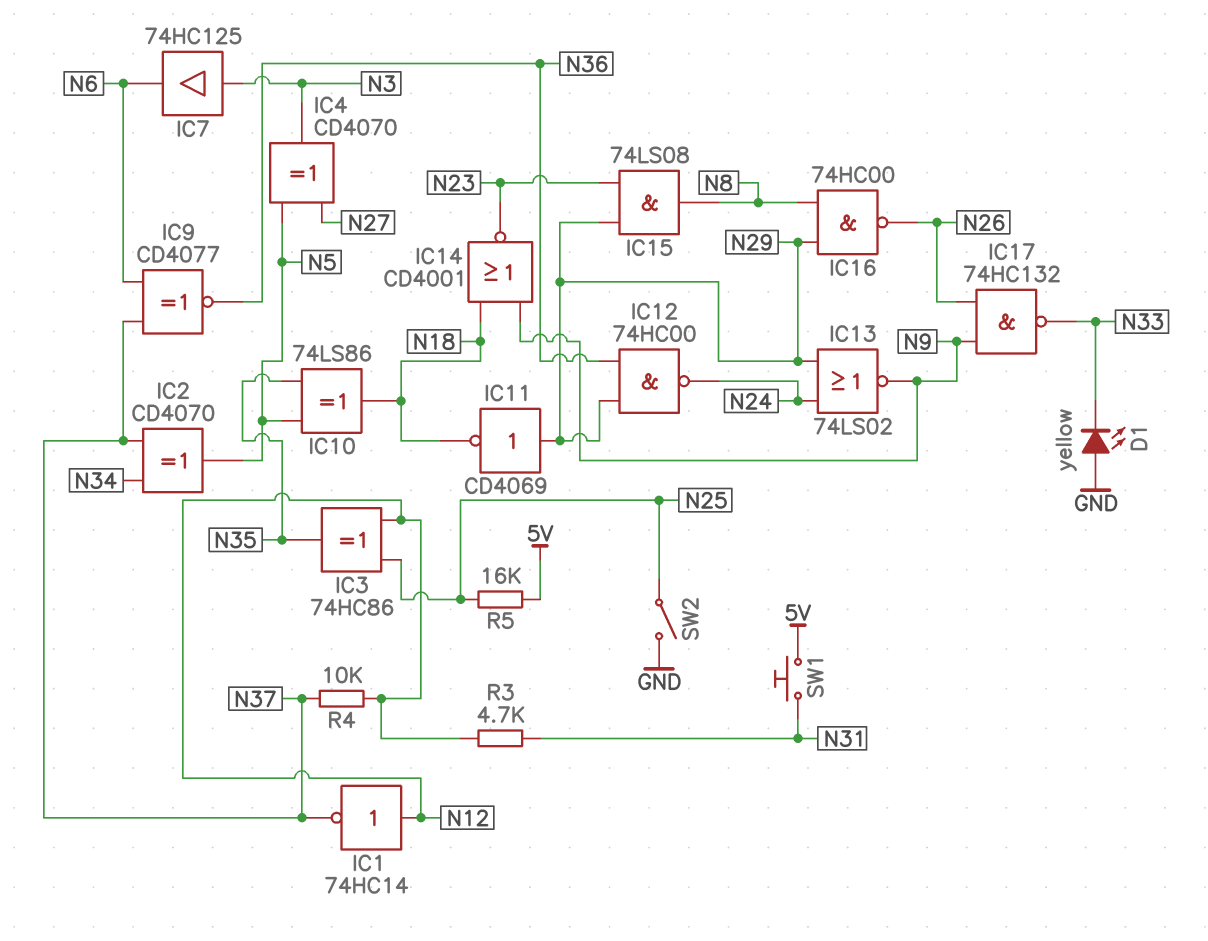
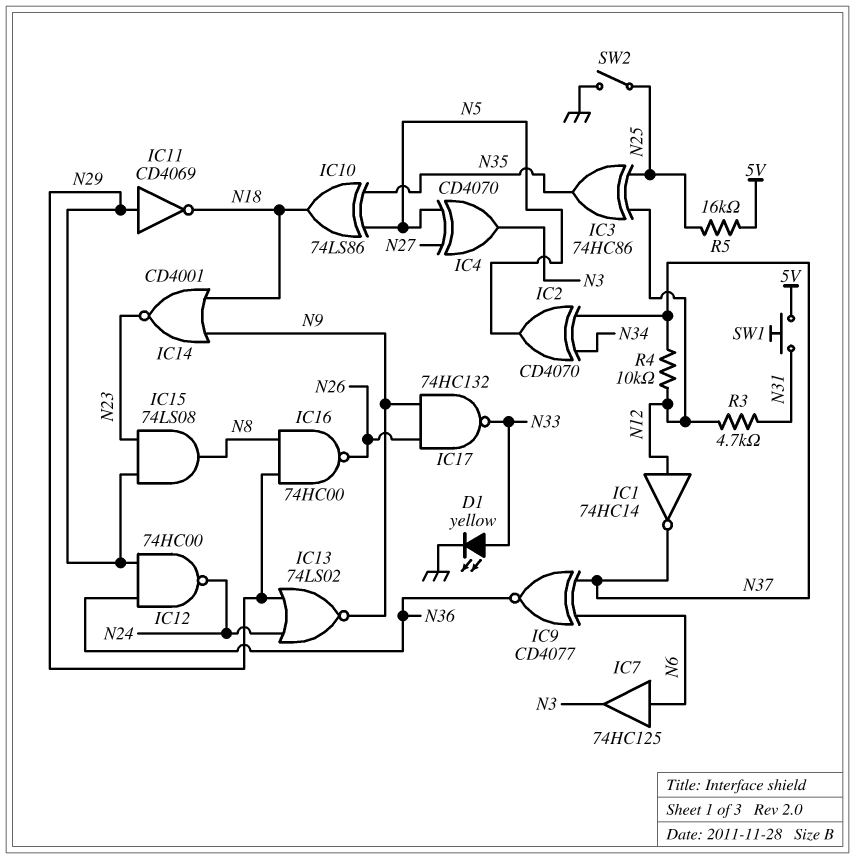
D1: LED yellow (A GND, K N33) -> LED yellow (A N33, K GND)
IC7: buffer 74HC125 (in N3, out N6) -> buffer 74HC125 (in N6, out N3)

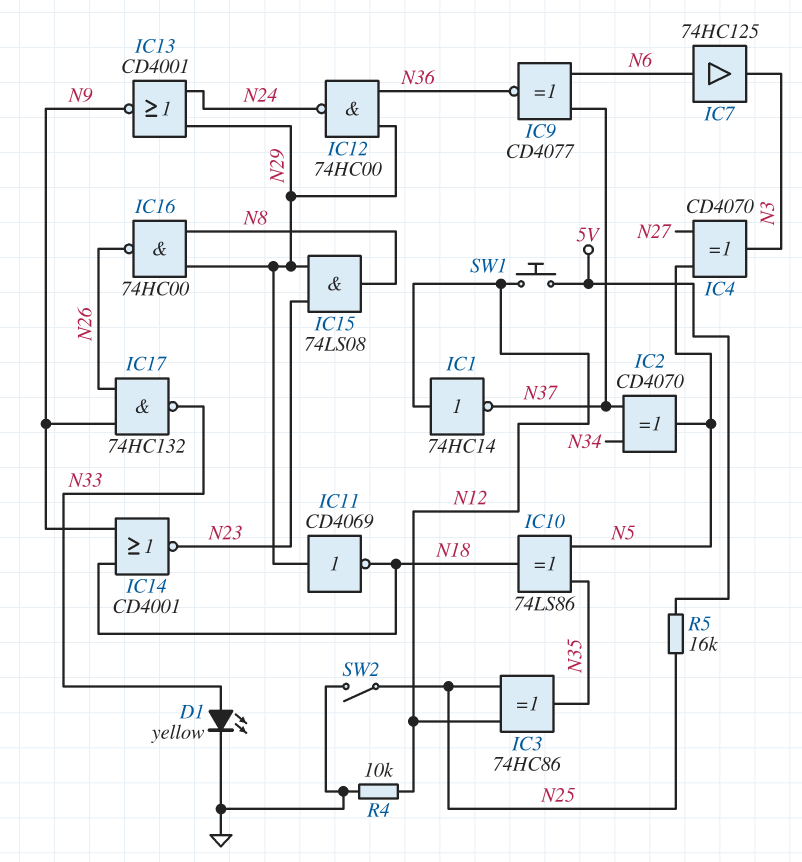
IC13: NOR 74LS02 (in N24, in N29, out N9) -> NOR CD4001 (in N24, in N29, out N9)
R3: 4.7k (N12, N31) -> none
R4: 10k (N12, N37) -> 10k (GND, N12)
SW1: button (5V, N31) -> button (5V, N12)

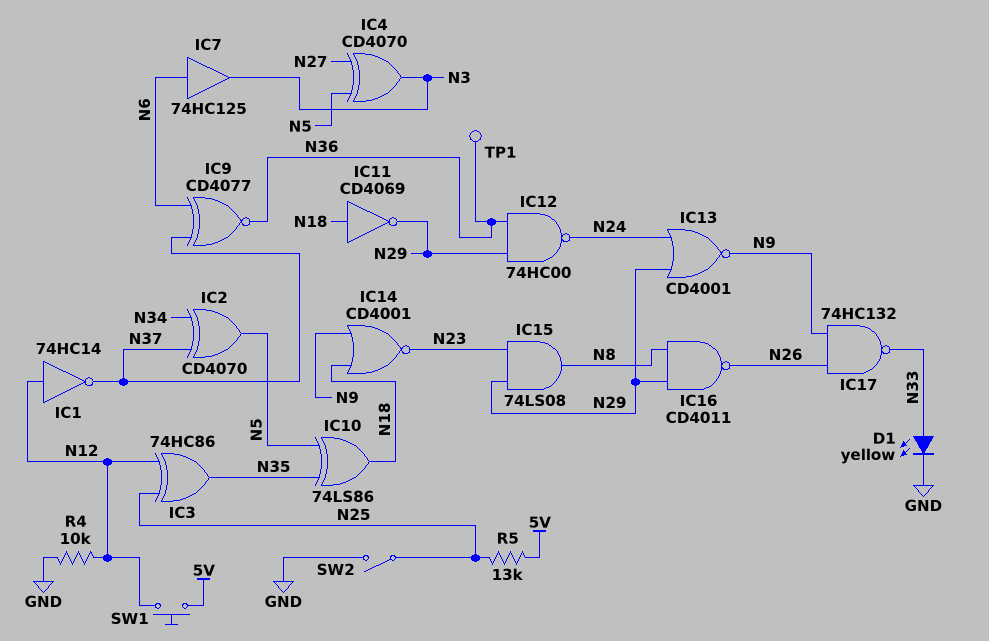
IC11: NOT CD4069 (in N29, out N18) -> NOT CD4069 (in N18, out N29)
IC16: NAND 74HC00 (in N8, in N29, out N26) -> NAND CD4011 (in N8, in N29, out N26)
R5: 16k (5V, N25) -> 13k (5V, N25)
TP1: none -> test point (N36)

